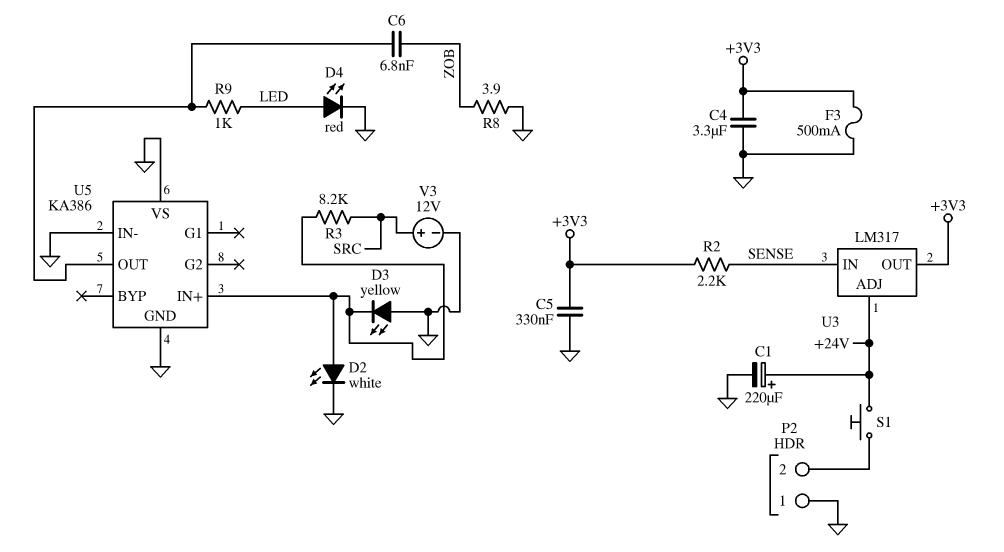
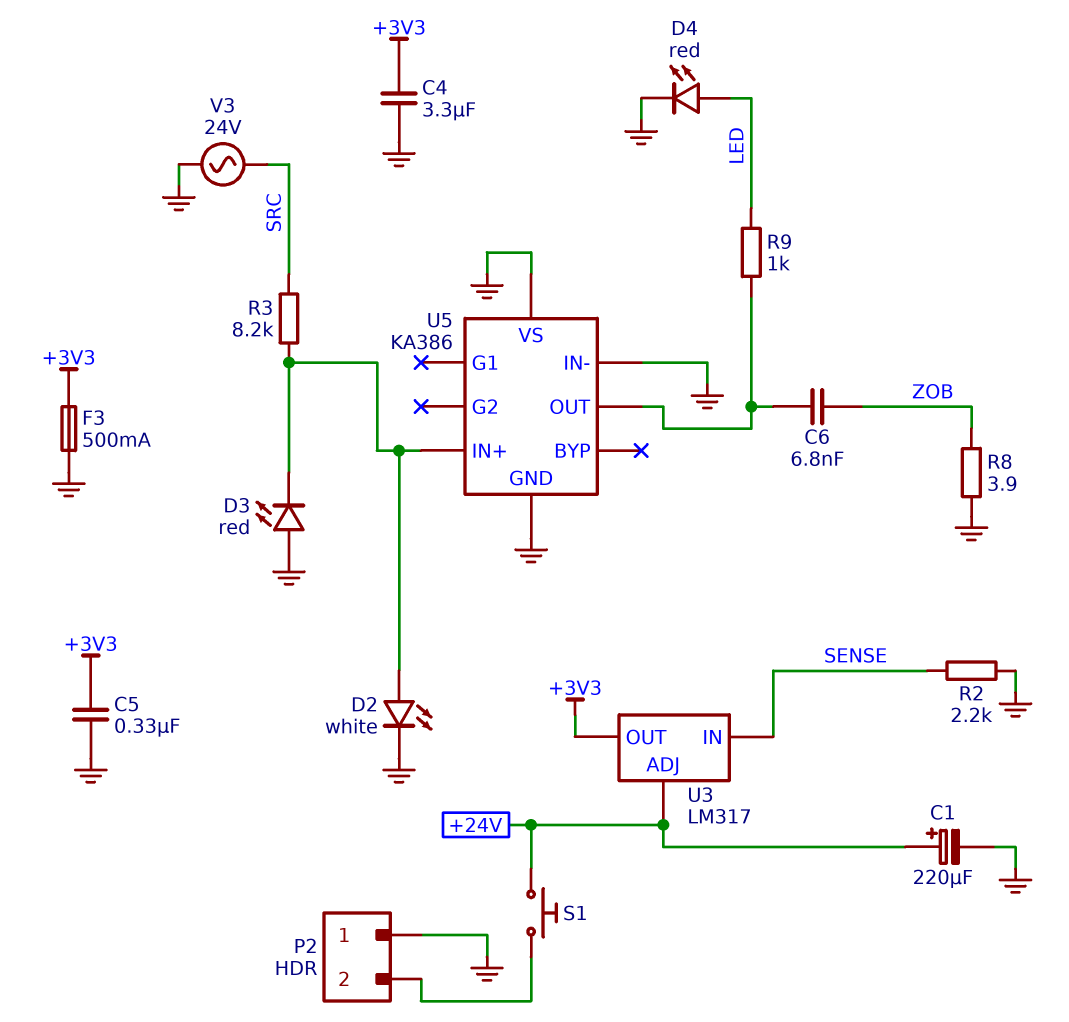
D3: LED yellow (A GND, K U5/IN+) -> LED red (A GND, K U5/IN+)
R2: 2.2k (+3V3, SENSE) -> 2.2k (GND, SENSE)
V3: 12V (plus SRC, minus GND) -> AC 24V (GND, SRC)

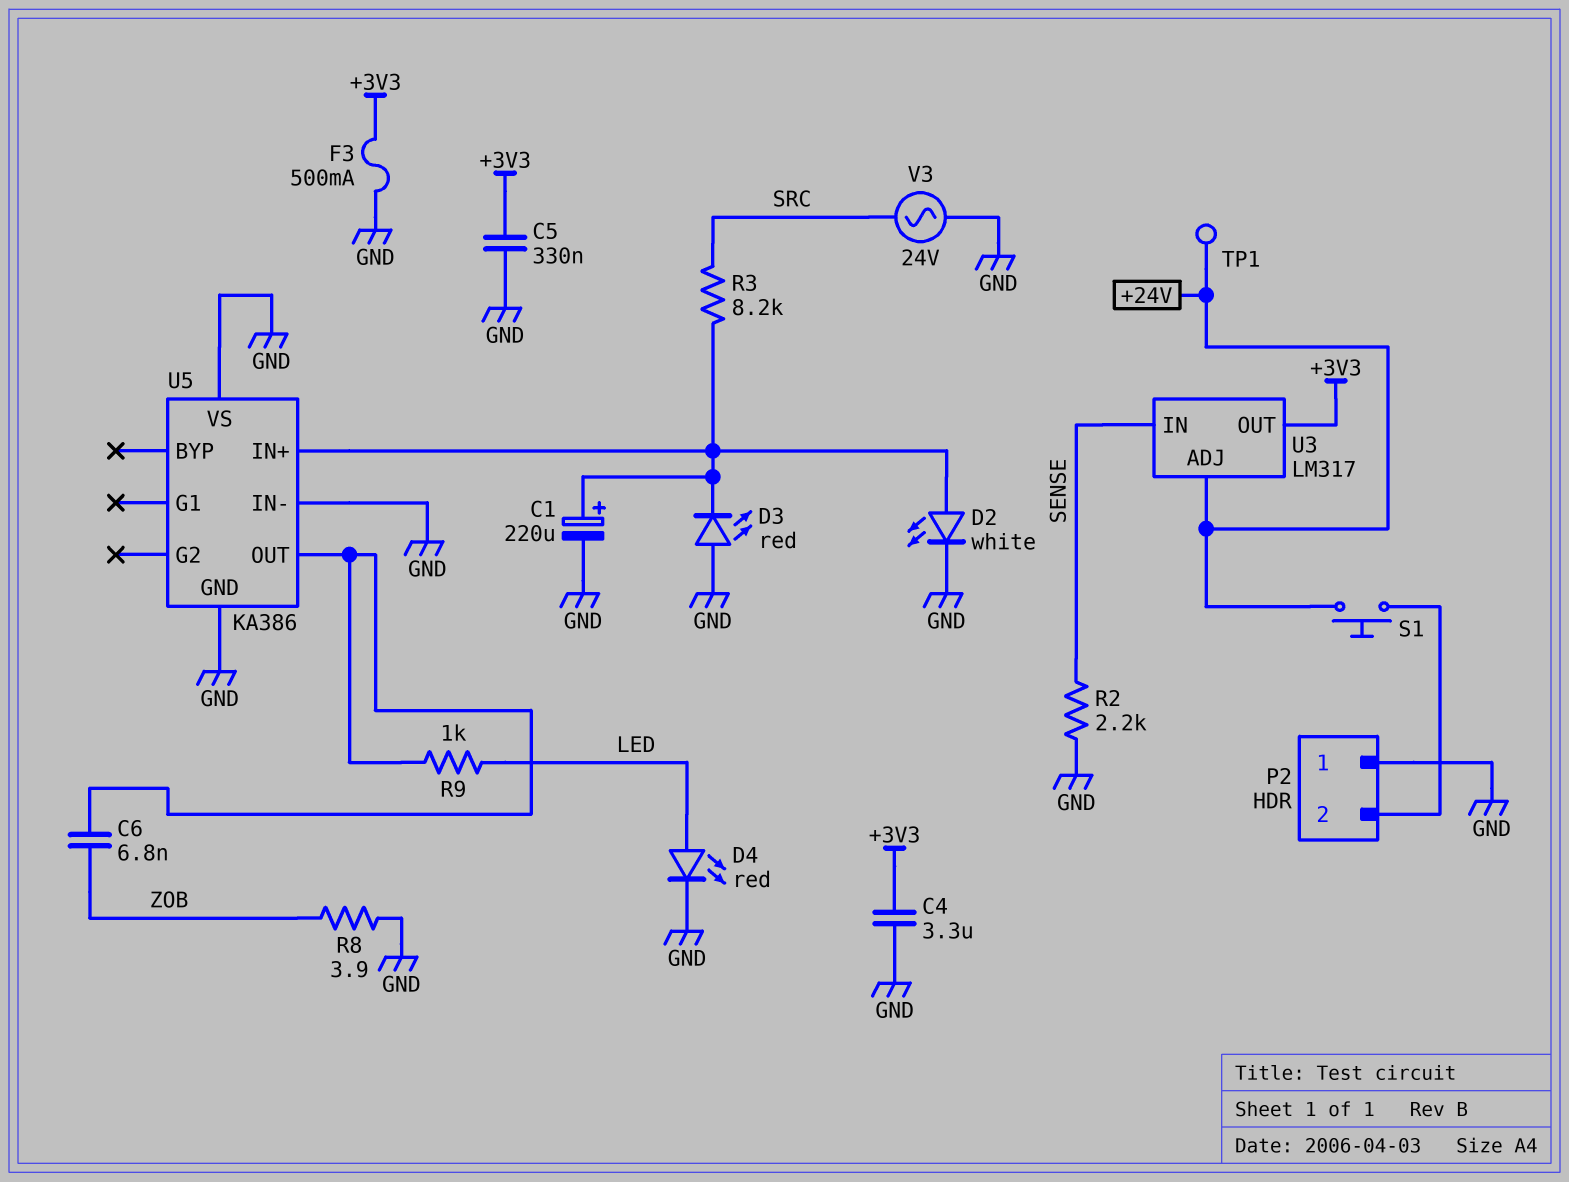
C1: 220uF (plus +24V, minus GND) -> 220uF (plus U5/IN+, minus GND)
TP1: none -> test point (+24V)

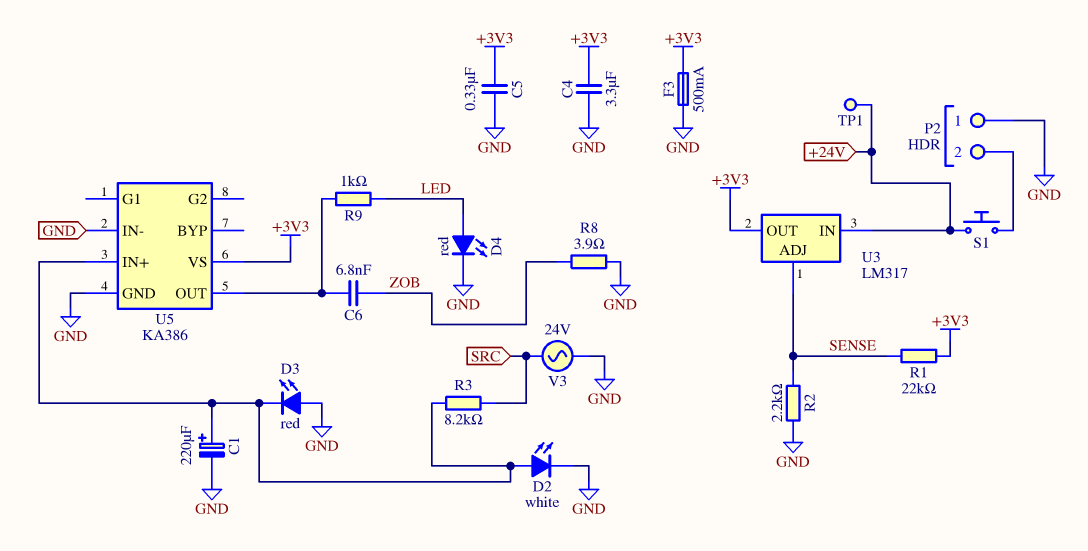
R1: none -> 22k (+3V3, SENSE)
U3 pin ADJ: +24V -> SENSE
U3 pin IN: SENSE -> +24V
U5 pin VS: GND -> +3V3

